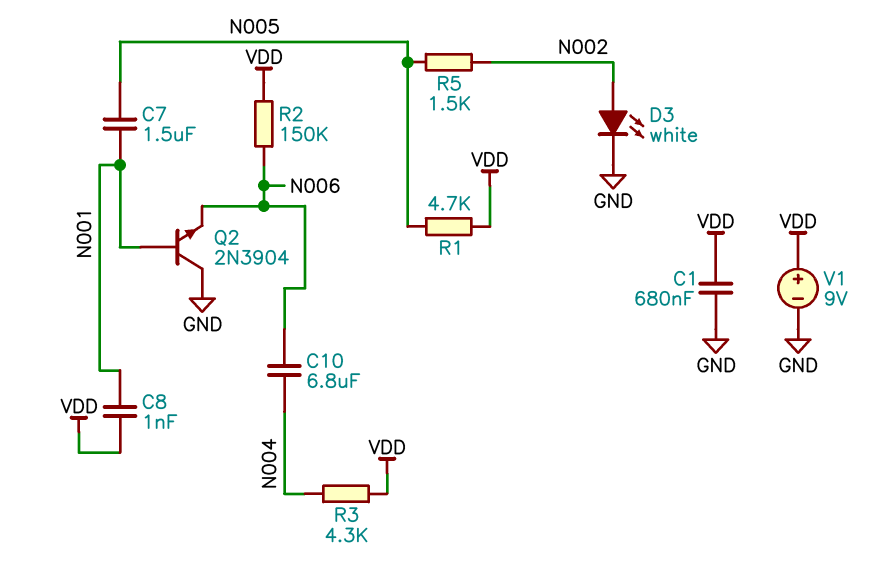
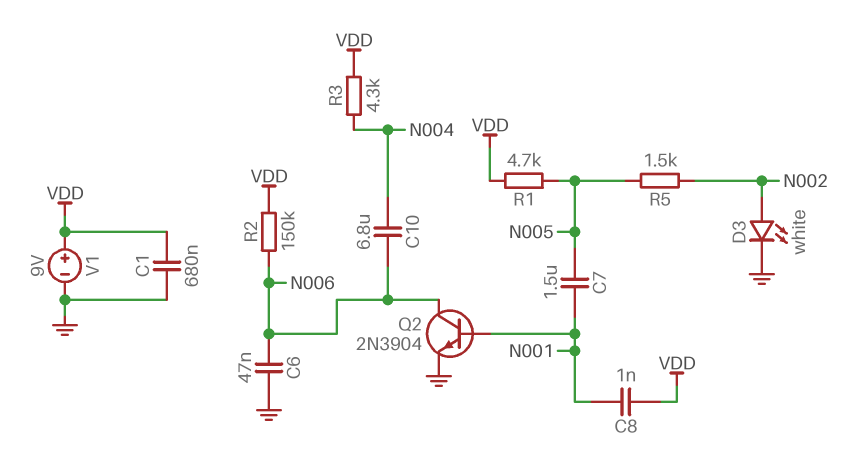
C6: none -> 47nF (GND, N006)
Q2: NPN 2N3904 (B N001, C GND, E N006) -> NPN 2N3904 (B N001, C N006, E GND)

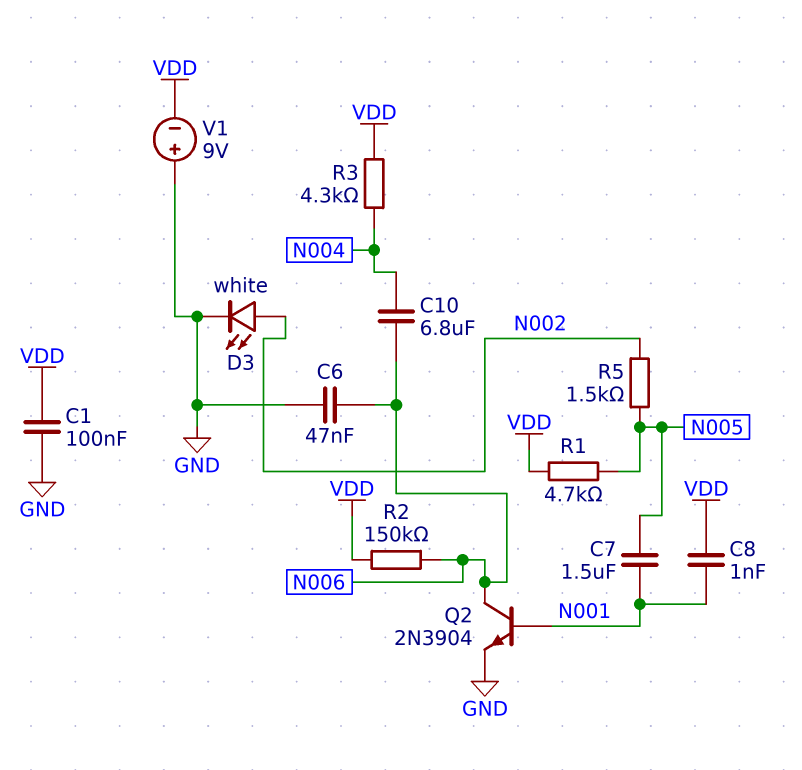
C1: 680nF (GND, VDD) -> 100nF (GND, VDD)
V1: 9V (plus VDD, minus GND) -> 9V (plus GND, minus VDD)

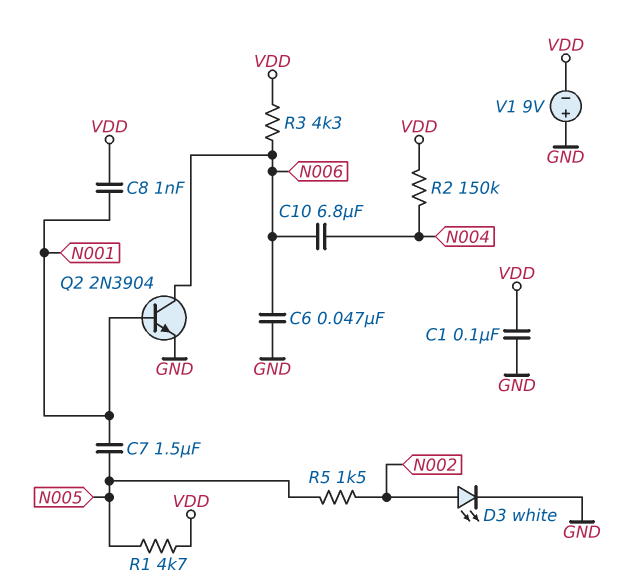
R2: 150k (N006, VDD) -> 150k (N004, VDD)
R3: 4.3k (N004, VDD) -> 4.3k (N006, VDD)

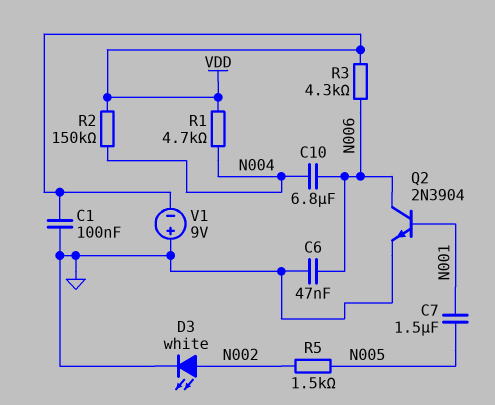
C8: 1nF (N001, VDD) -> none
R1: 4.7k (N005, VDD) -> 4.7k (N004, VDD)

